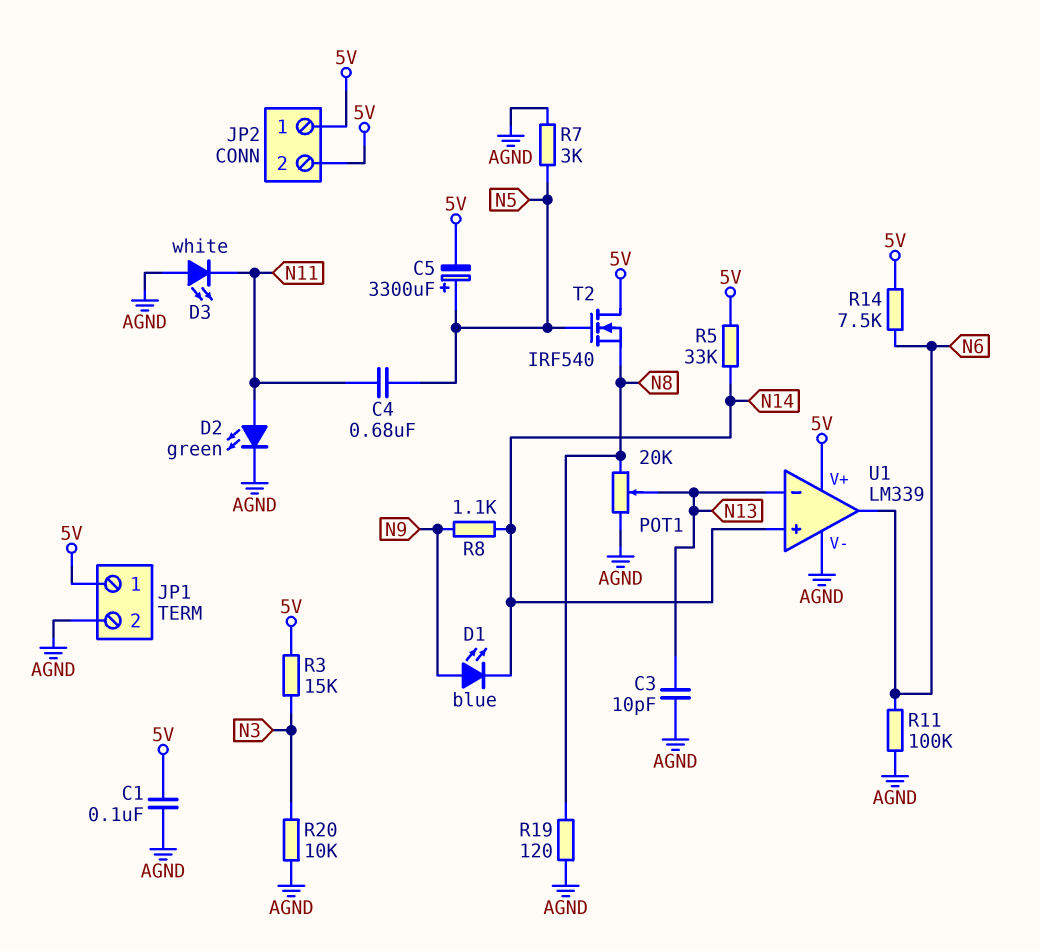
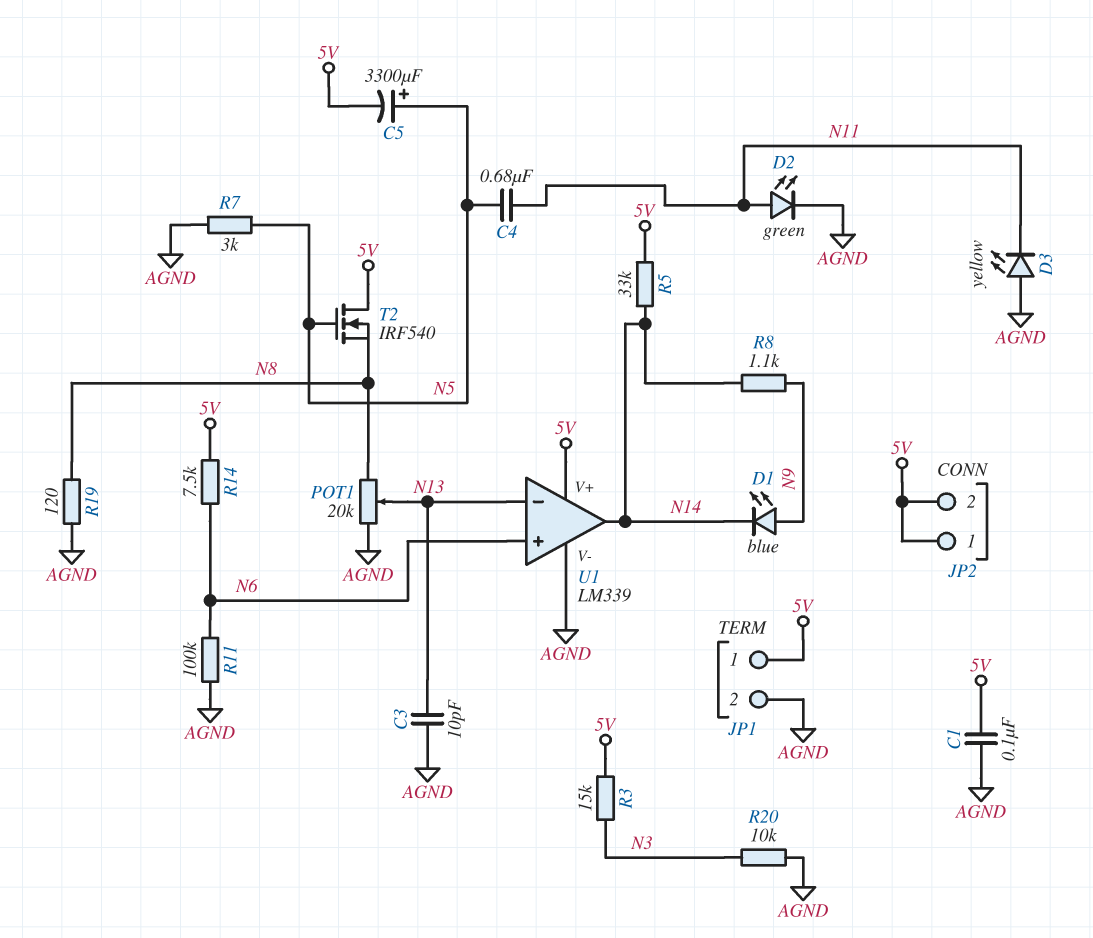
D3: LED white (A AGND, K N11) -> LED yellow (A AGND, K N11)
U1 pin in+: N14 -> N6
U1 pin out: N6 -> N14

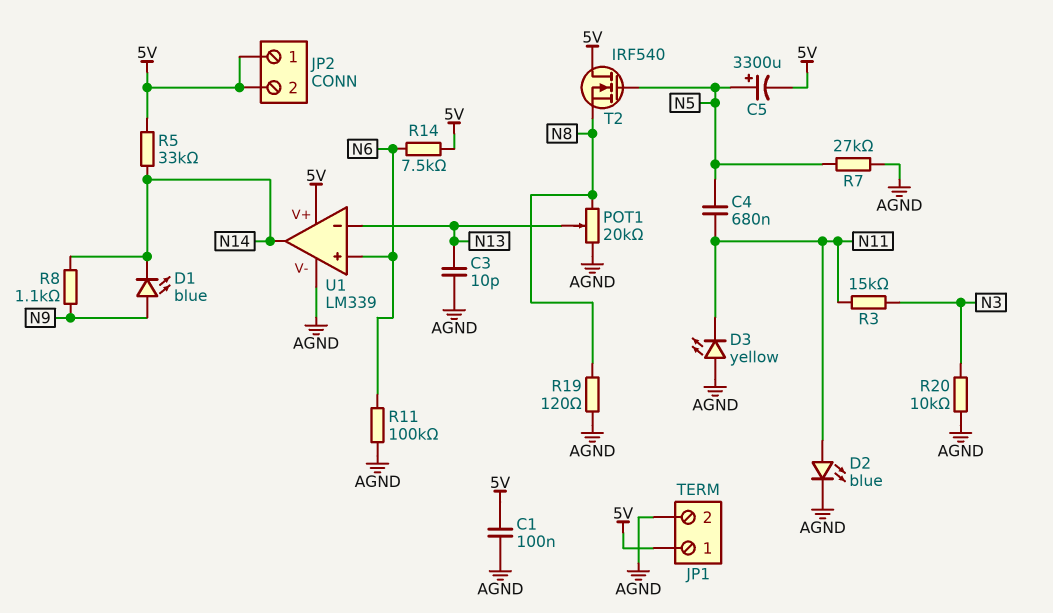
D2: LED green (A N11, K AGND) -> LED blue (A N11, K AGND)
R3: 15k (5V, N3) -> 15k (N3, N11)
R7: 3k (AGND, N5) -> 27k (AGND, N5)

